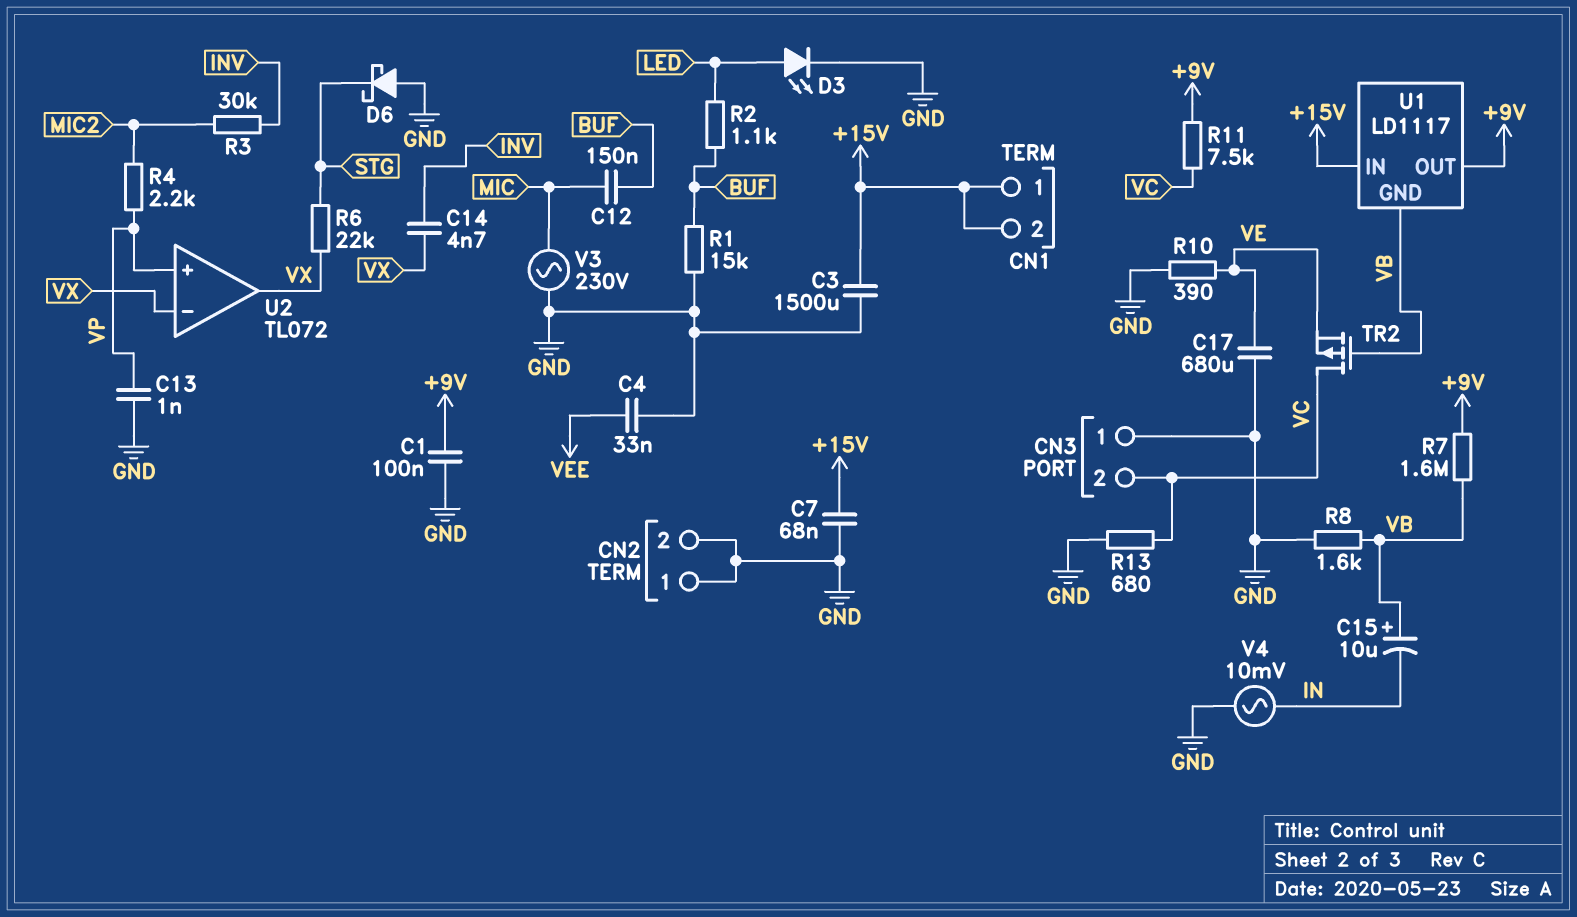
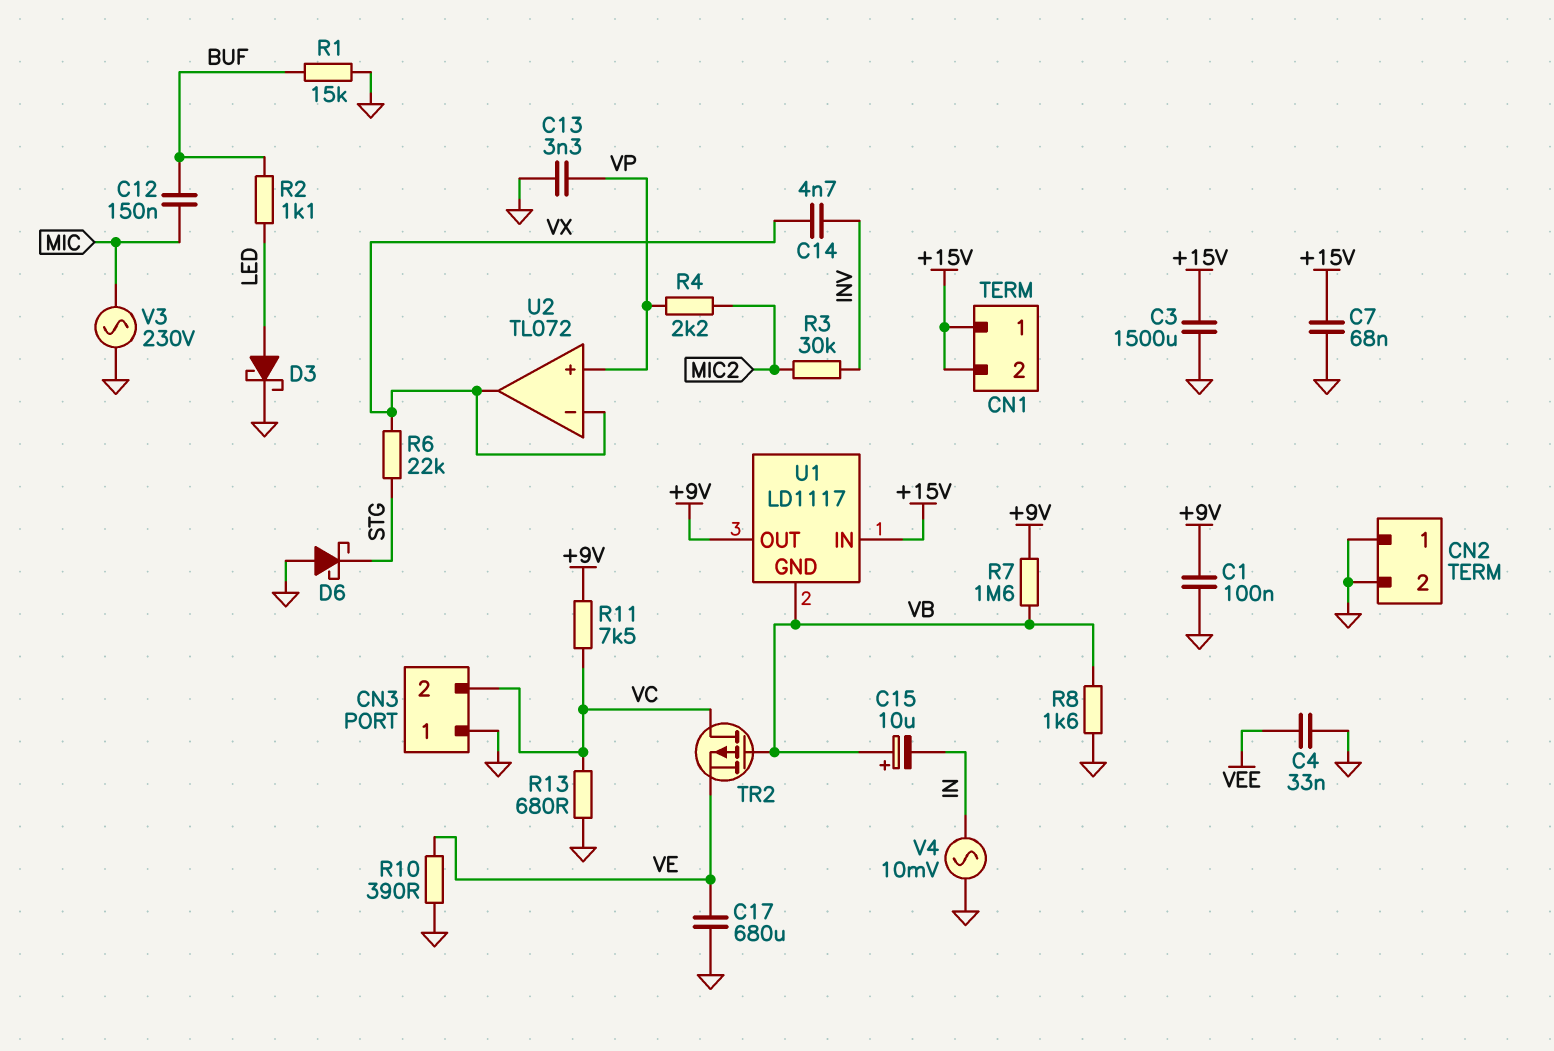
C13: 1nF (GND, VP) -> 3.3nF (GND, VP)
D3: LED (A LED, K GND) -> schottky (A LED, K GND)

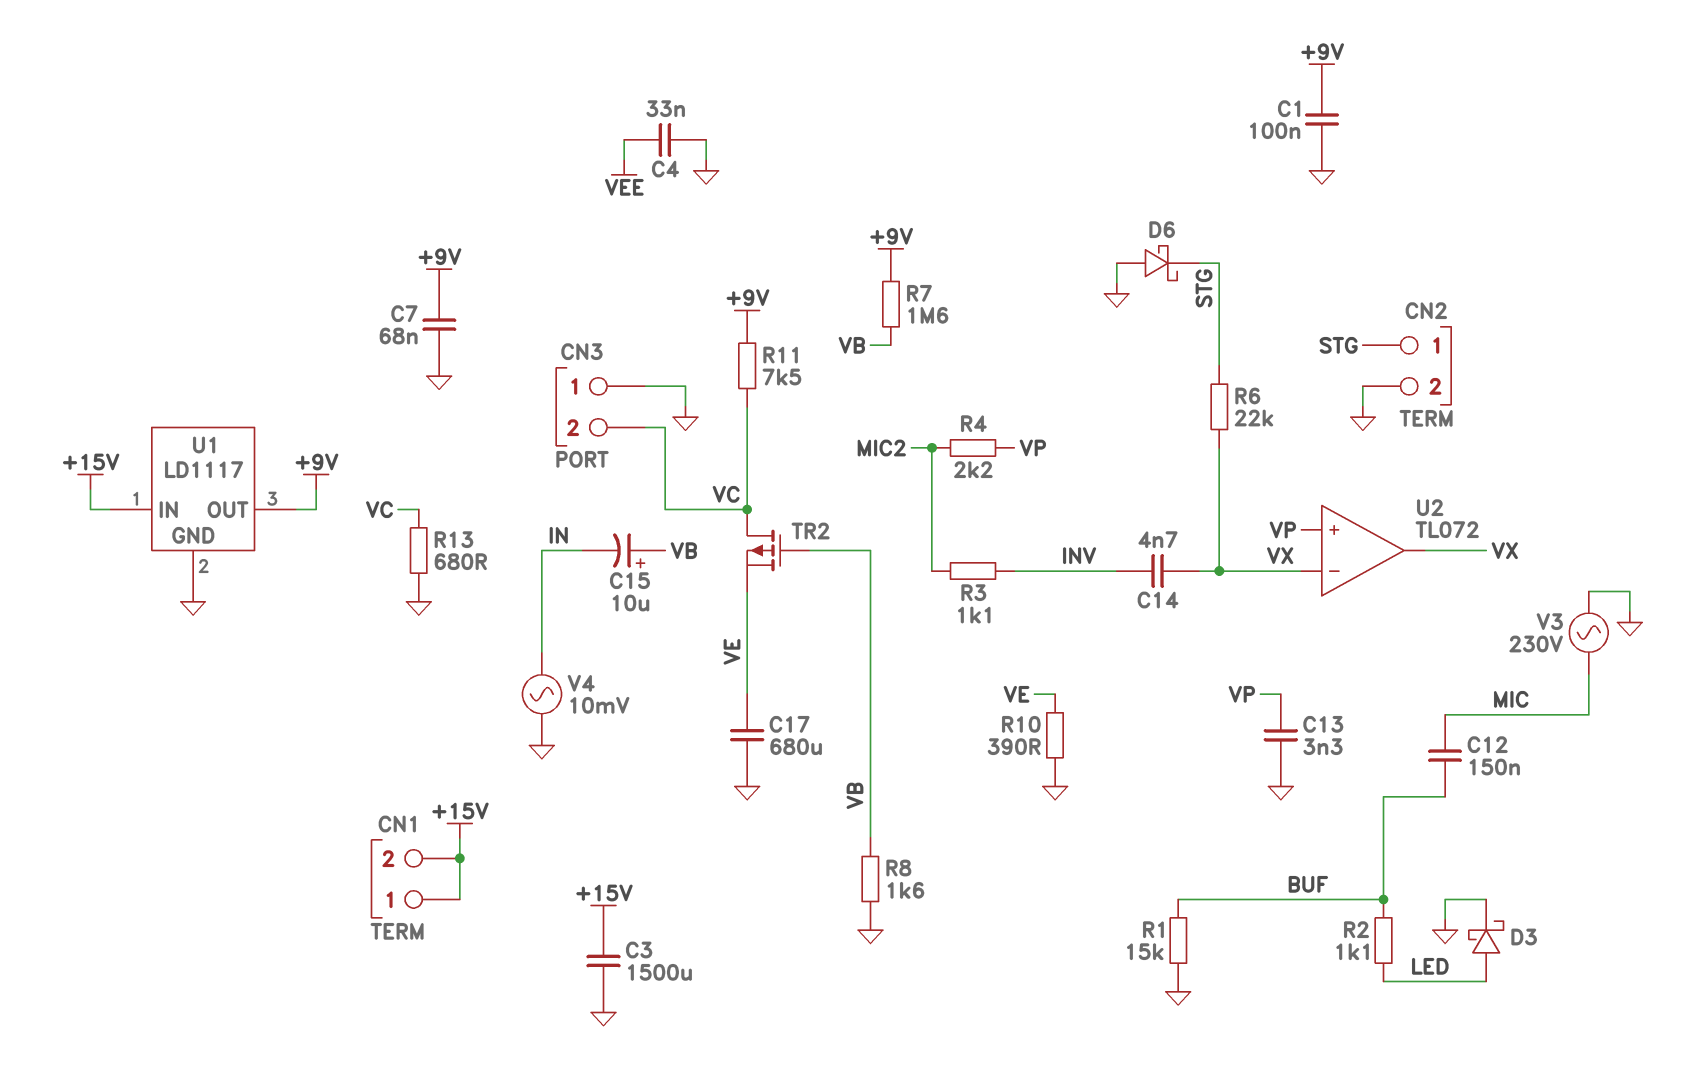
C7: 68nF (+15V, GND) -> 68nF (+9V, GND)
CN2 pin 1: GND -> STG
R3: 30k (INV, MIC2) -> 1.1k (INV, MIC2)
U1 pin GND: VB -> GND

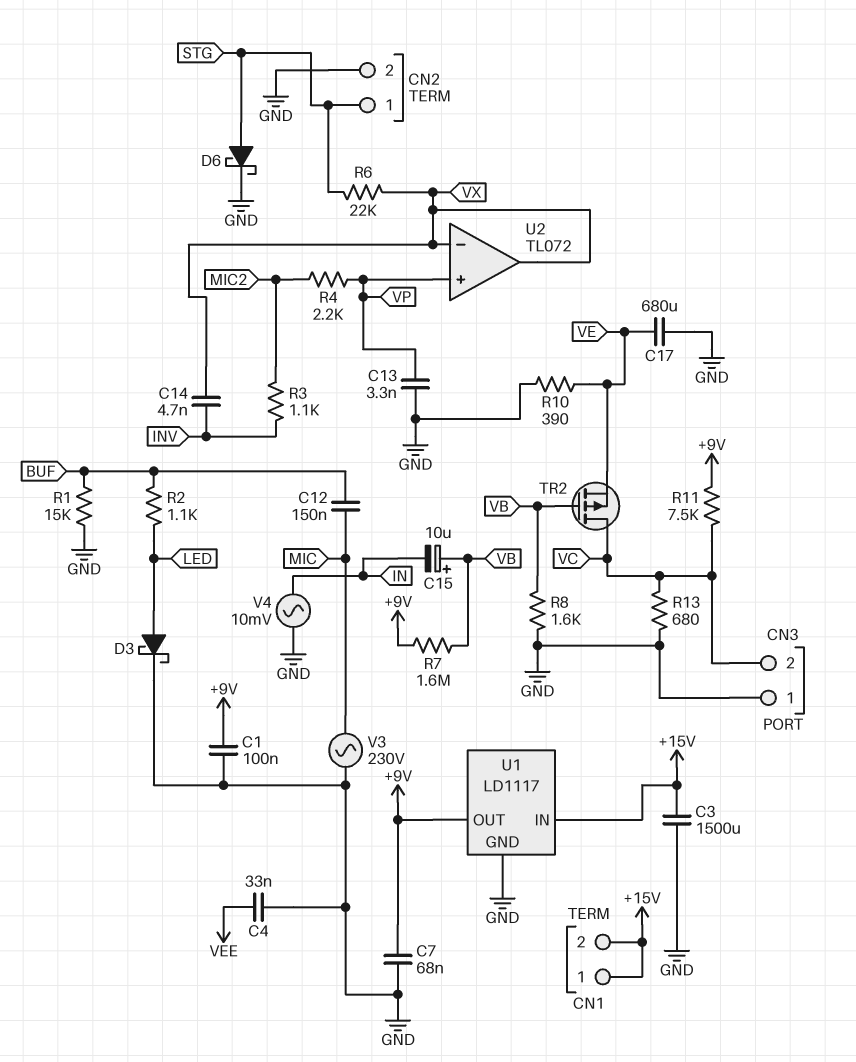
D6: schottky (A GND, K STG) -> schottky (A STG, K GND)

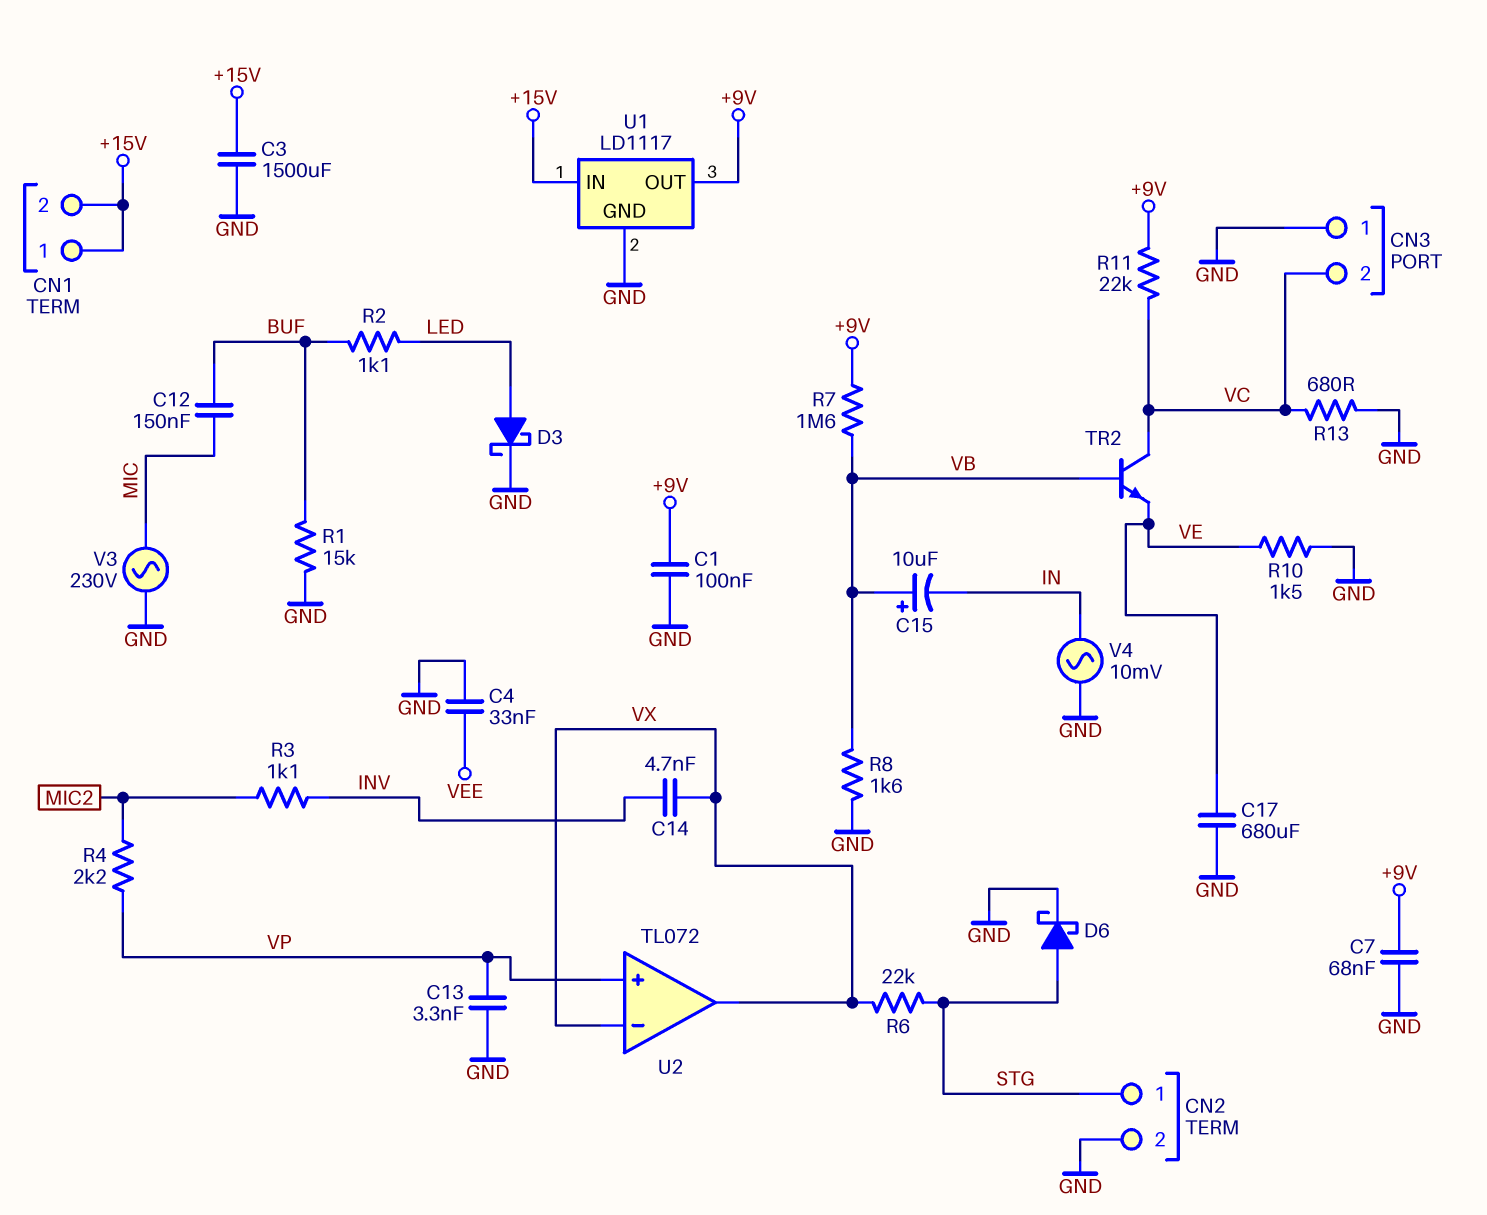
R10: 390 (GND, VE) -> 1.5k (GND, VE)
R11: 7.5k (+9V, VC) -> 22k (+9V, VC)
TR2: PMOS (G VB, D VC, S VE) -> NPN (B VB, C VC, E VE)

